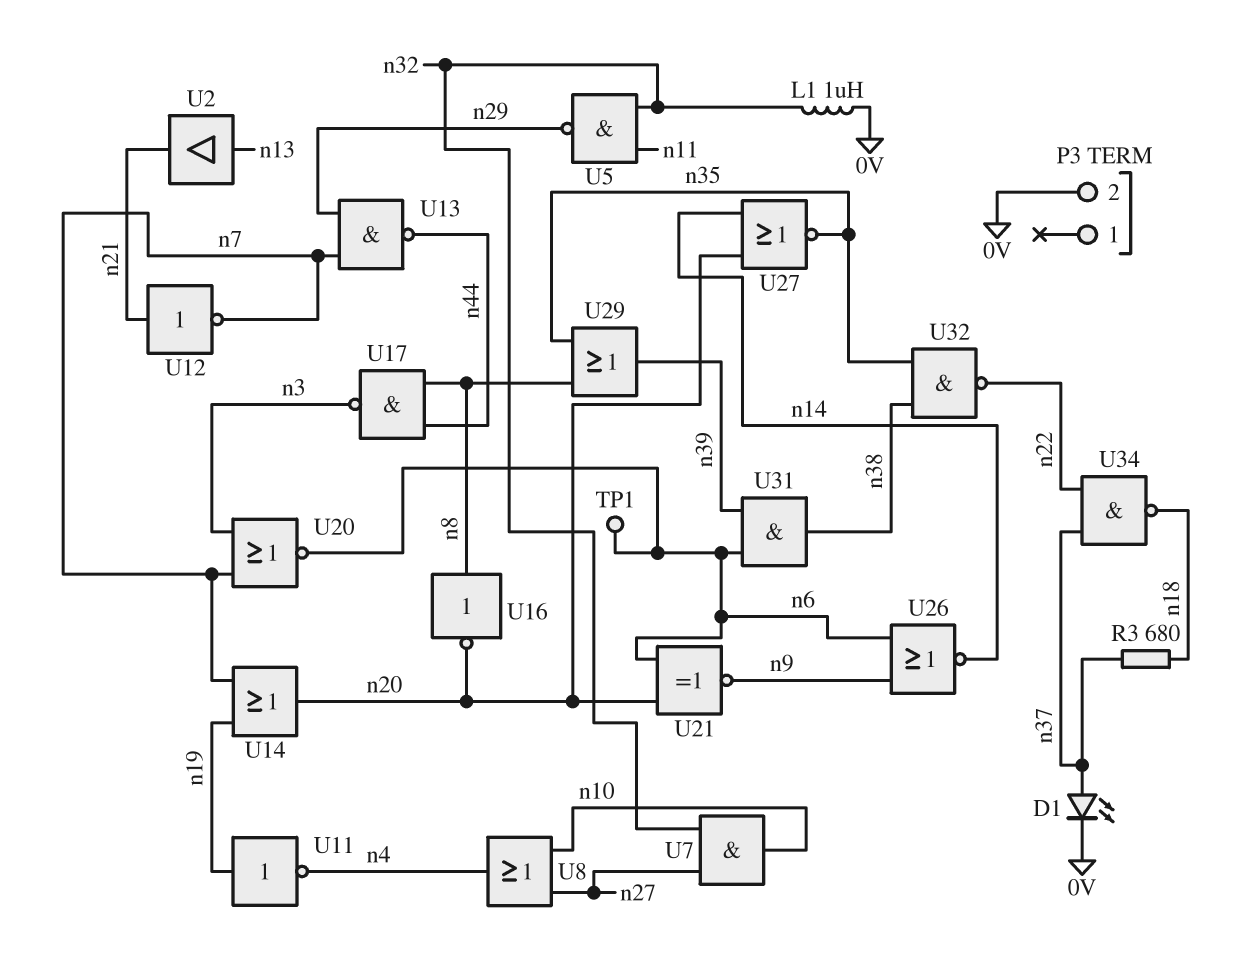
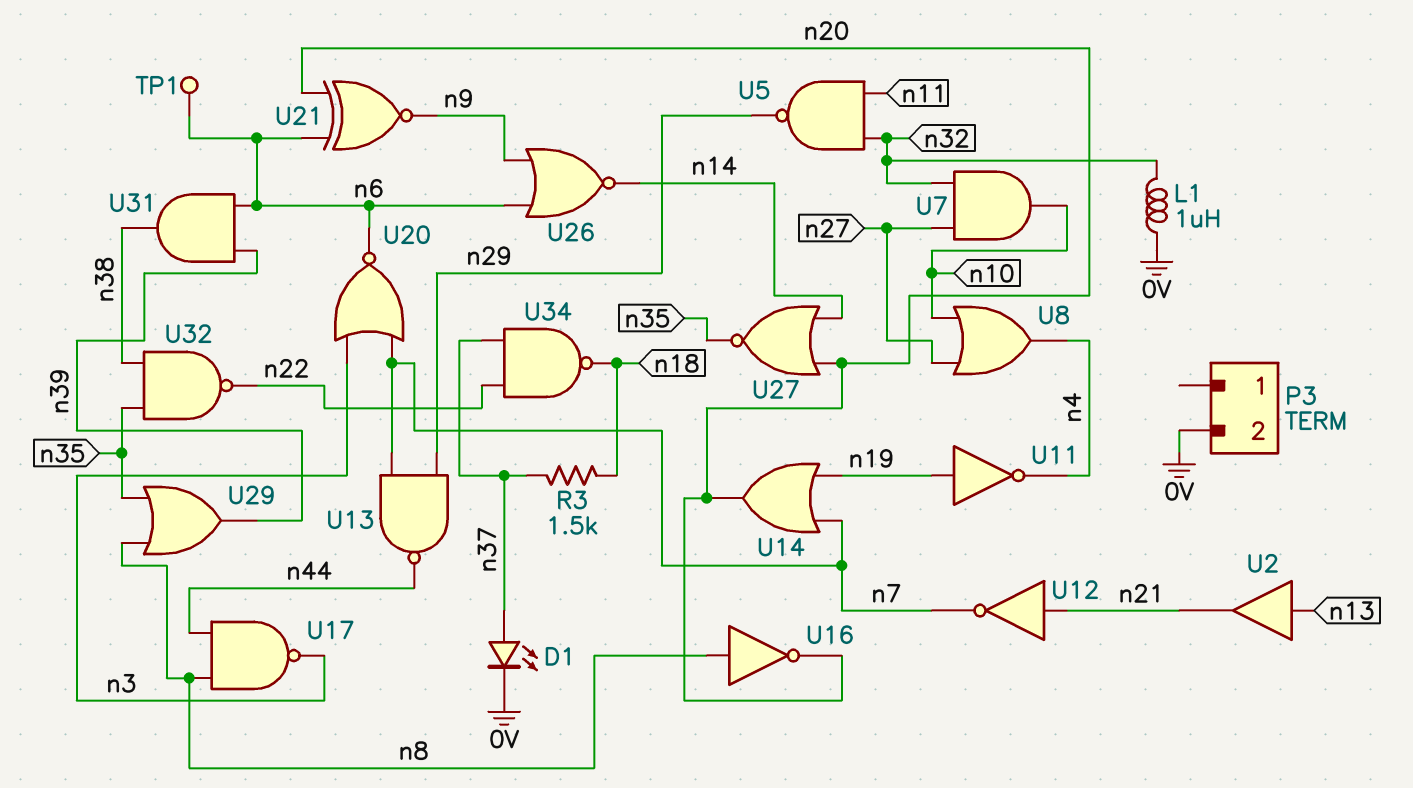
R3: 680 (n18, n37) -> 1.5k (n18, n37)

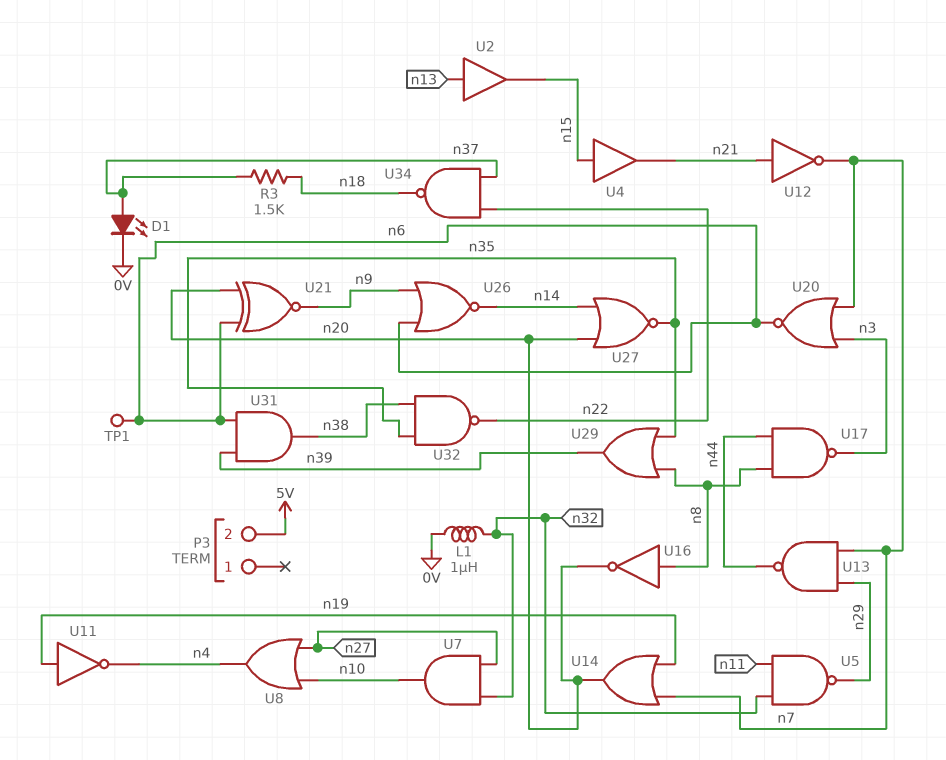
P3 pin 2: 0V -> 5V
U2: buffer (in n13, out n21) -> buffer (in n13, out n15)
U4: none -> buffer (in n15, out n21)

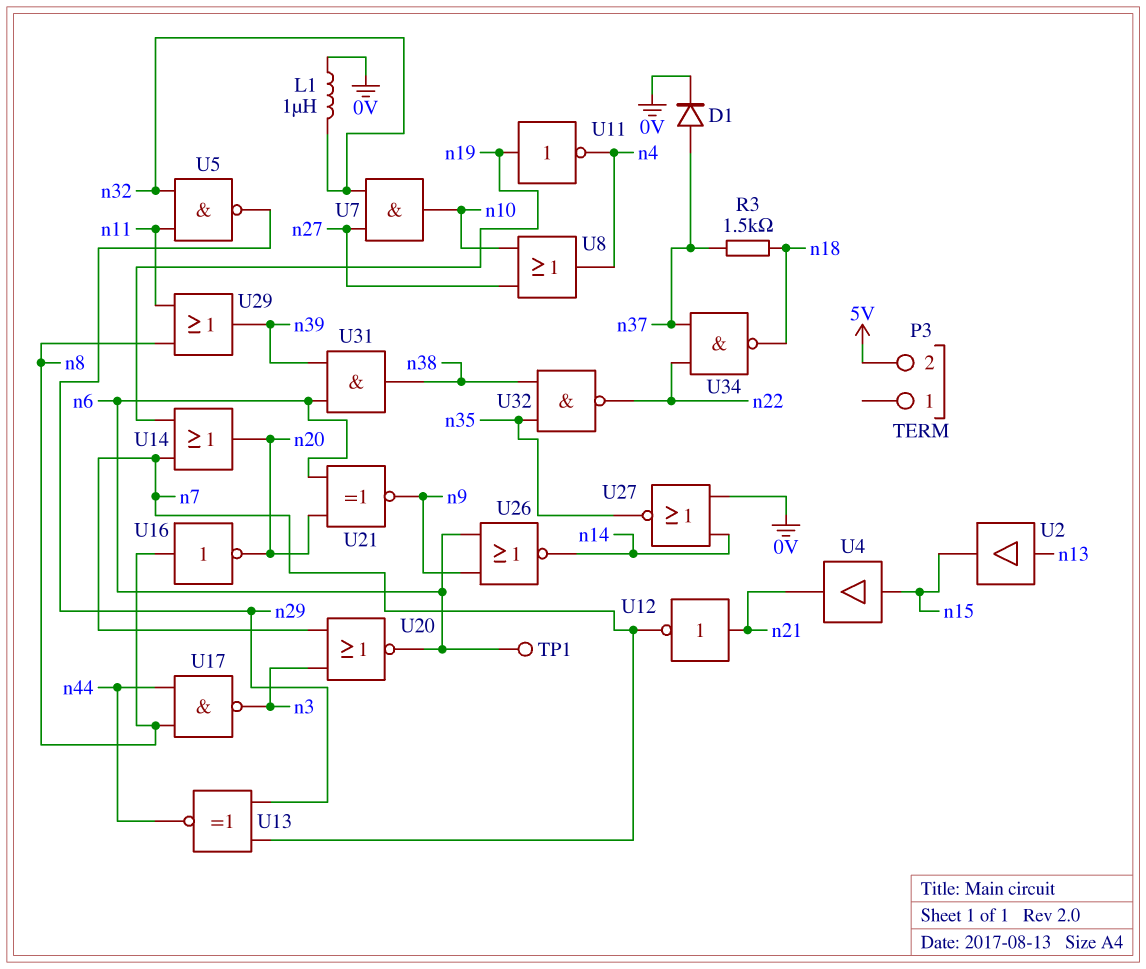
D1: LED (A n37, K 0V) -> diode (A n37, K 0V)
U13: NAND (in n7, in n29, out n44) -> XNOR (in n7, in n29, out n44)
U27: NOR (in n14, in n20, out n35) -> NOR (in 0V, in n14, out n35)
U29: OR (in n8, in n35, out n39) -> OR (in n8, in n11, out n39)

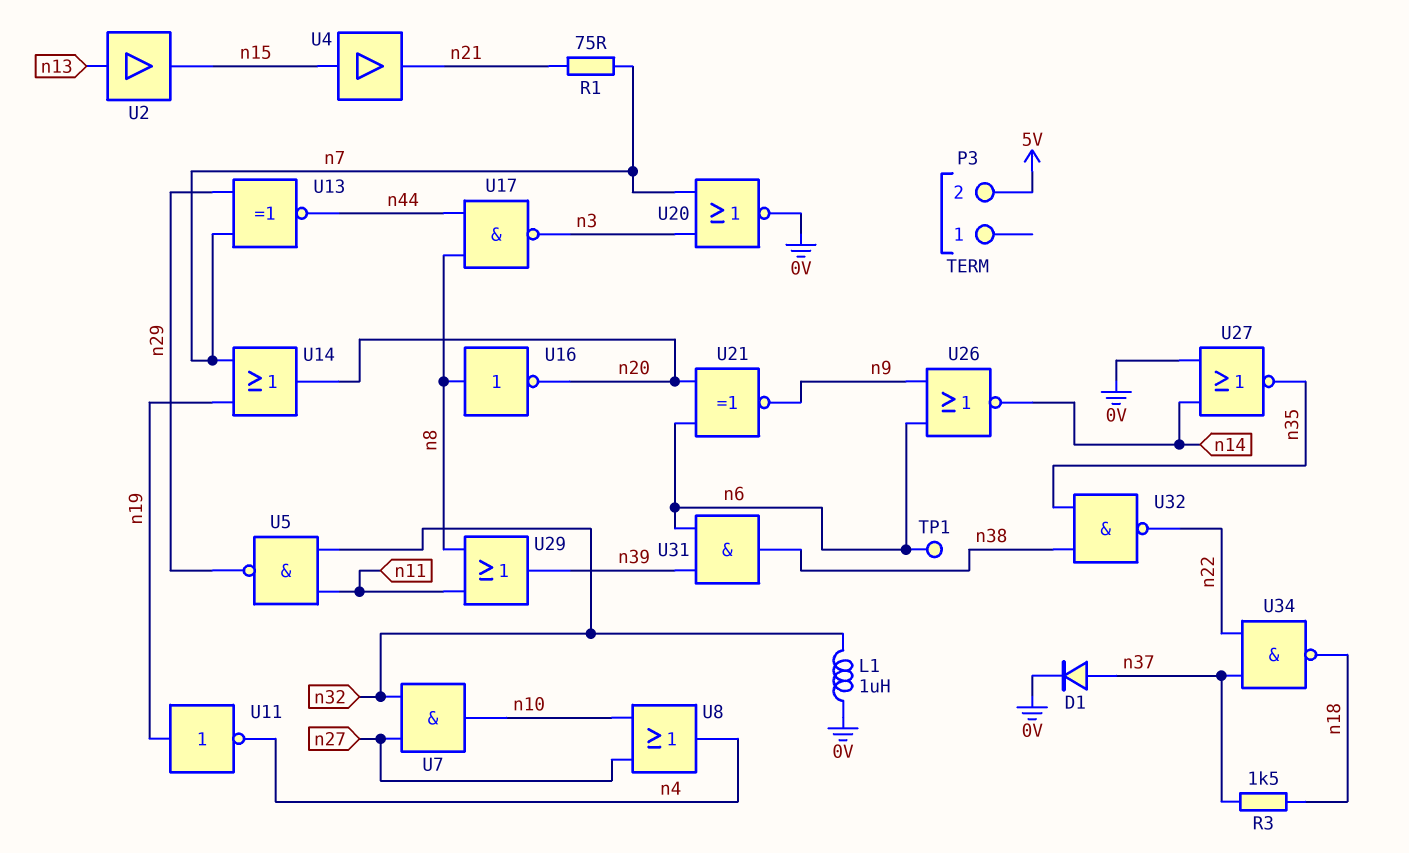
R1: none -> 75 (n7, n21)
U12: NOT (in n21, out n7) -> none
U20: NOR (in n3, in n7, out n6) -> NOR (in n3, in n7, out 0V)

